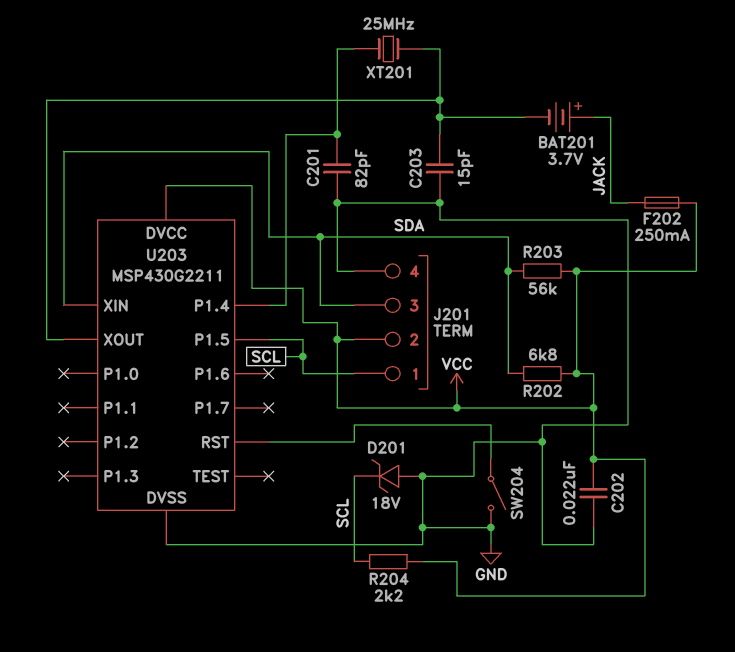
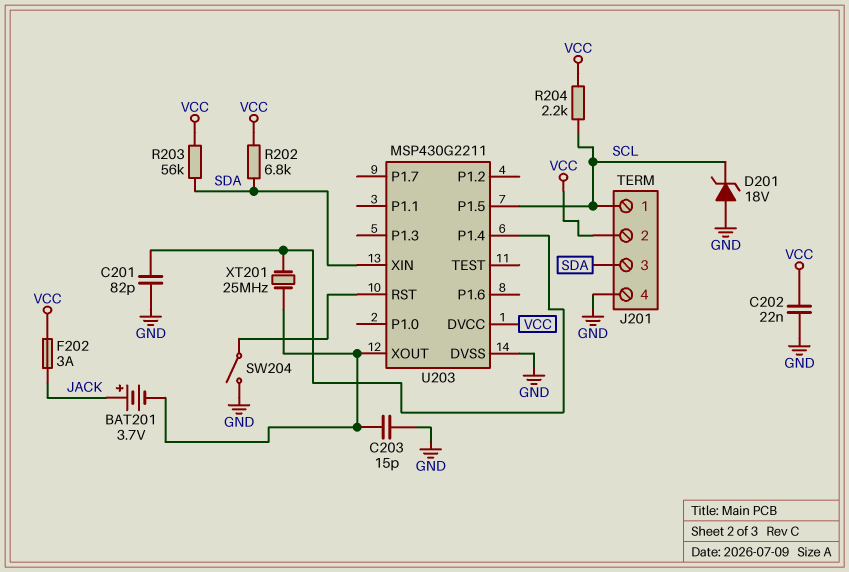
F202: 250mA (JACK, VCC) -> 3A (JACK, VCC)

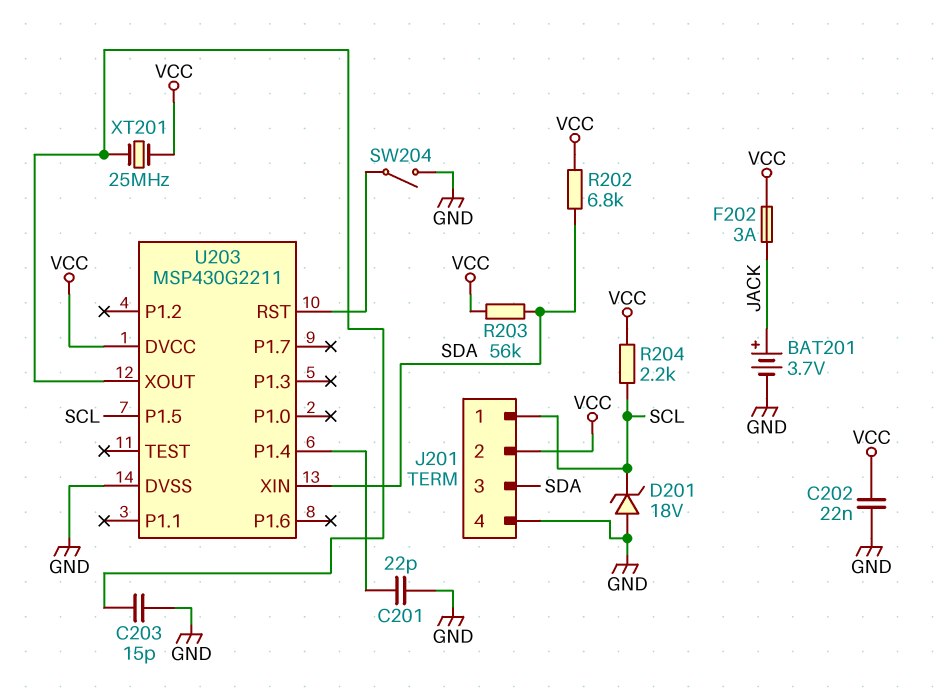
BAT201: 3.7V (plus JACK, minus U203/XOUT) -> 3.7V (plus JACK, minus GND)
C201: 82pF (GND, U203/P1.4) -> 22pF (GND, U203/P1.4)
XT201: 25MHz (U203/P1.4, U203/XOUT) -> 25MHz (U203/XOUT, VCC)

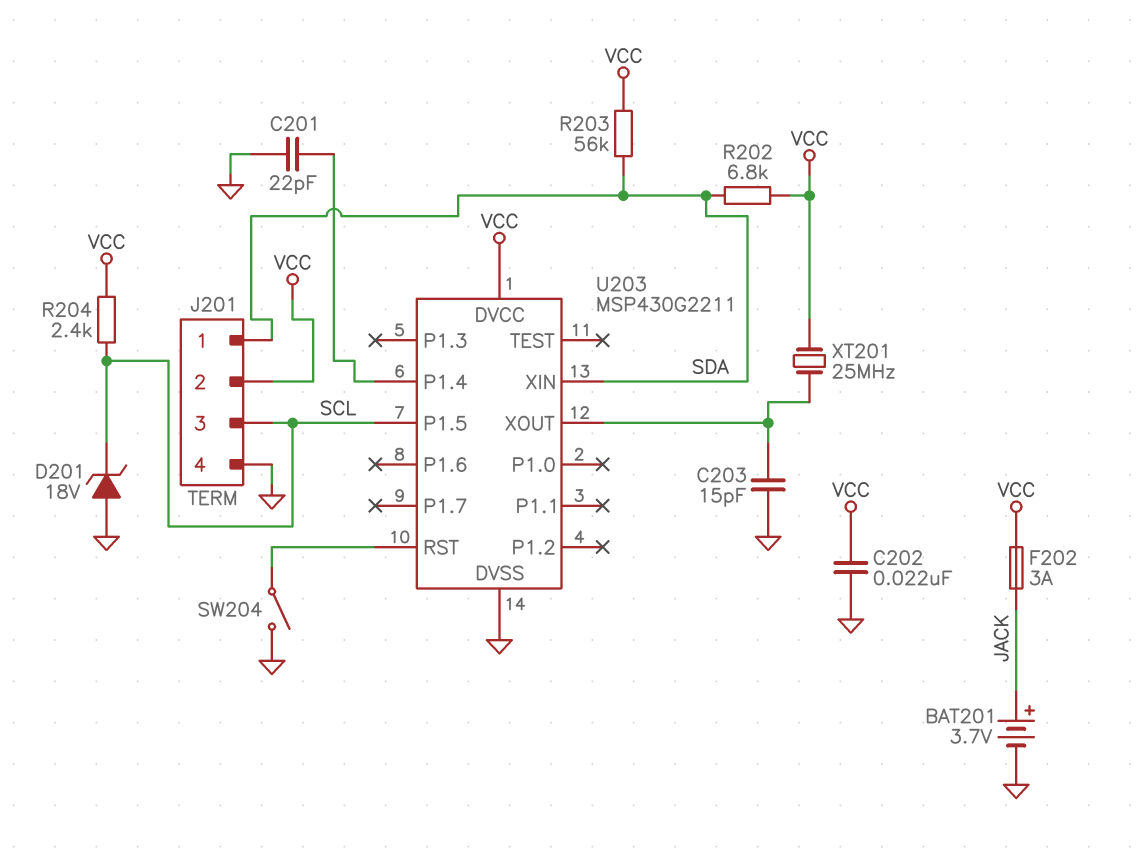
J201 pin 1: SCL -> SDA
J201 pin 3: SDA -> SCL
R204: 2.2k (SCL, VCC) -> 2.4k (SCL, VCC)

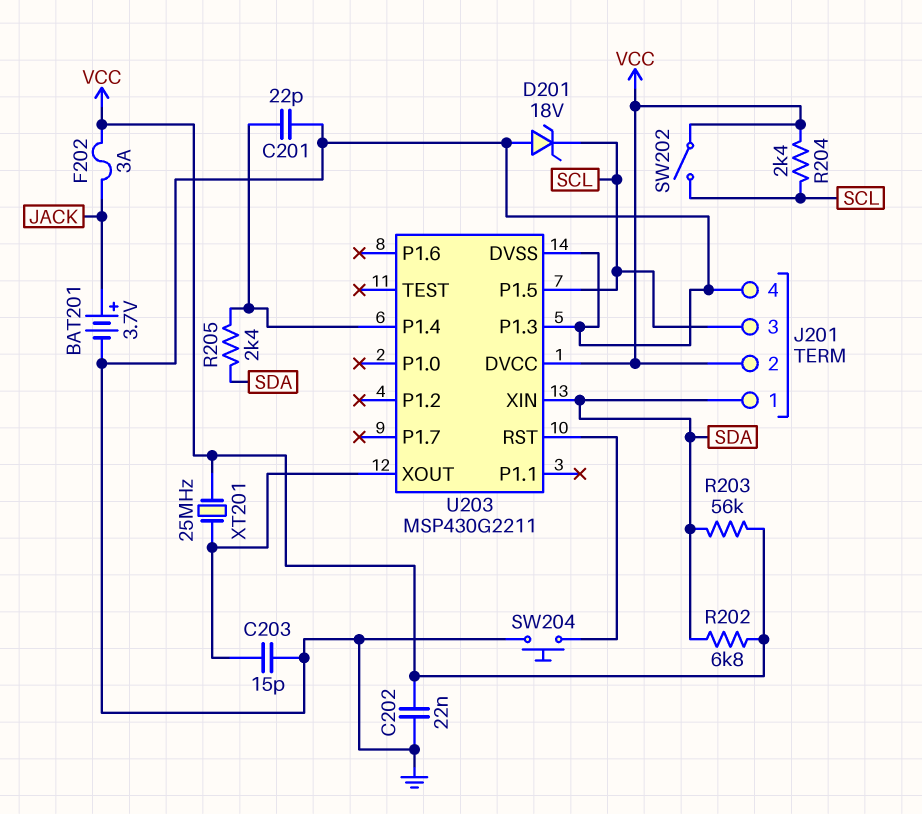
R205: none -> 2.4k (SDA, U203/P1.4)
SW202: none -> switch (SCL, VCC)
SW204: switch (GND, U203/RST) -> button (GND, U203/RST)
U203 pin P1.3: none -> GND

